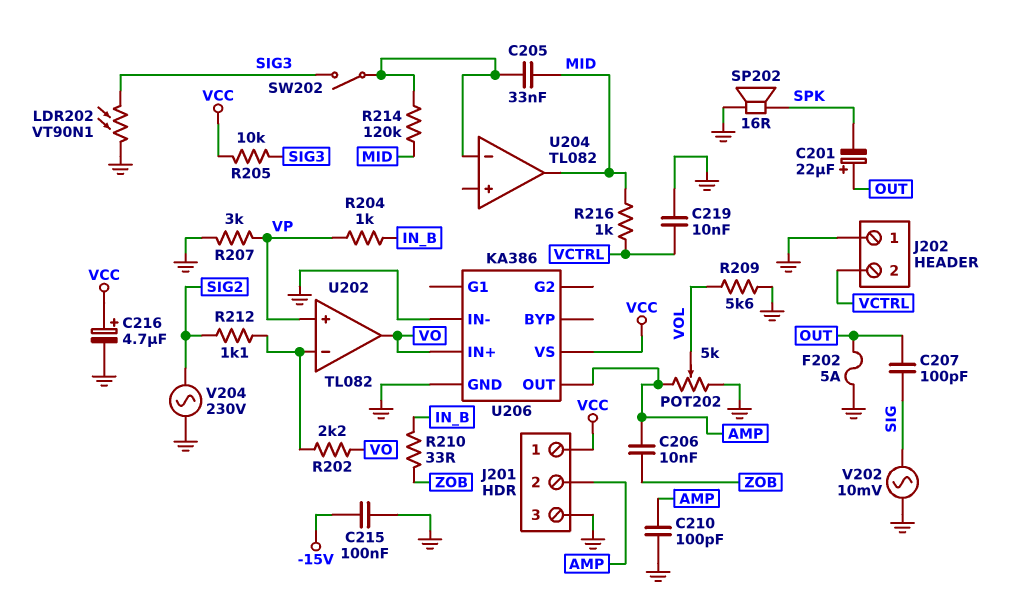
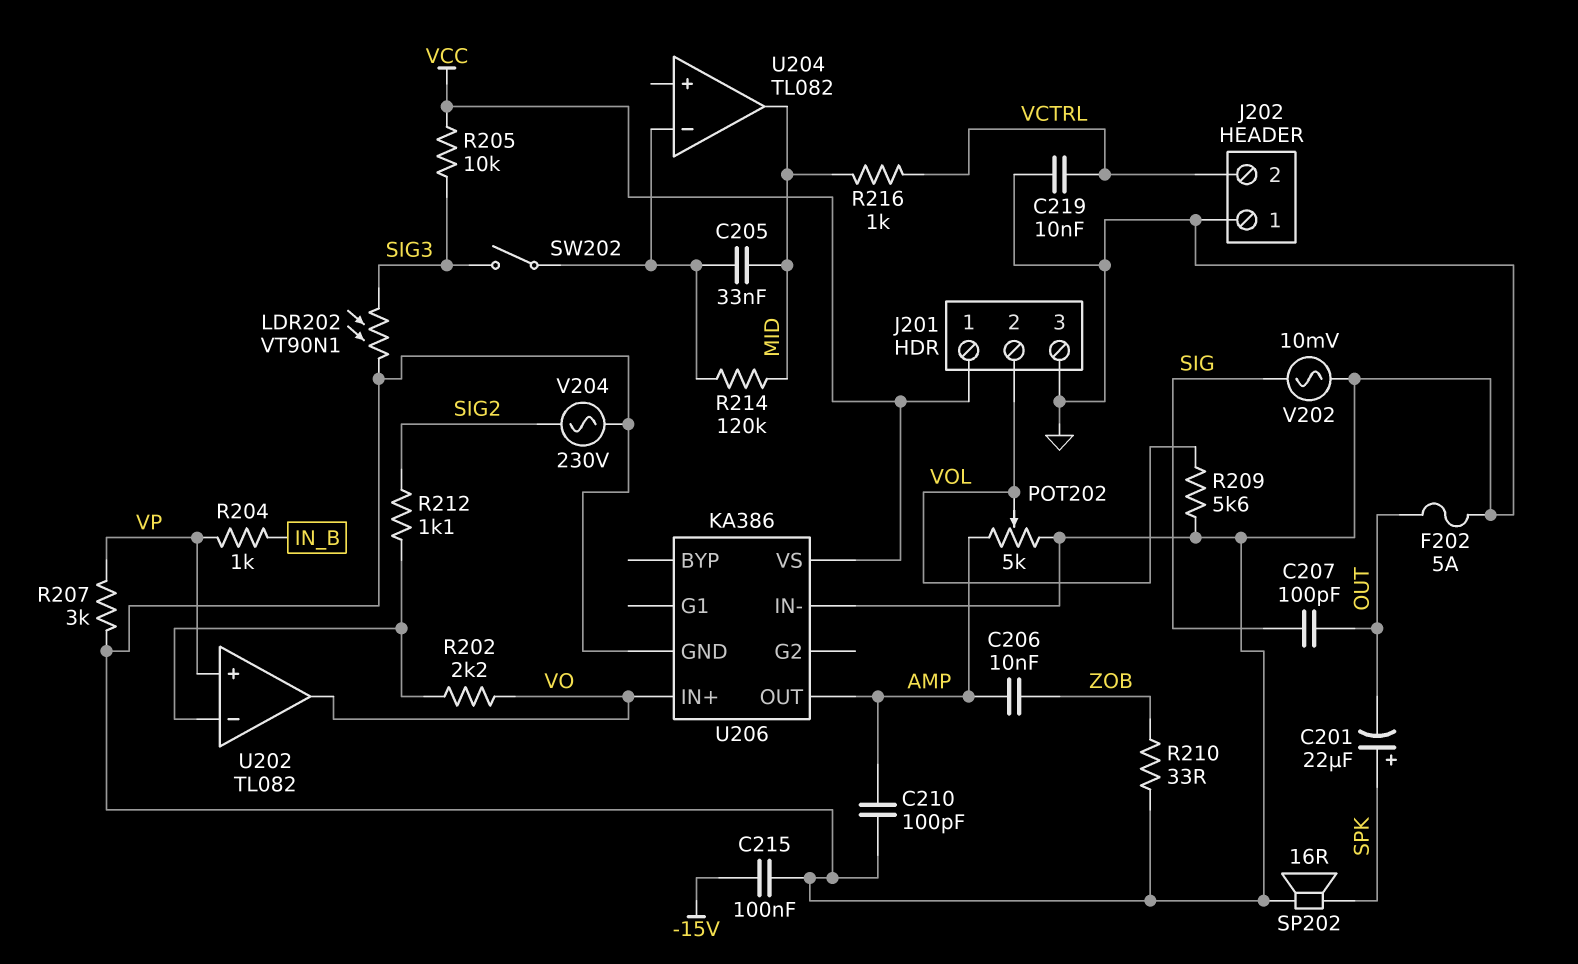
C201: 22uF (plus OUT, minus SPK) -> 22uF (plus SPK, minus OUT)
C216: 4.7uF (plus VCC, minus GND) -> none
J201 pin 2: AMP -> VOL
R210: 33 (IN_B, ZOB) -> 33 (GND, ZOB)

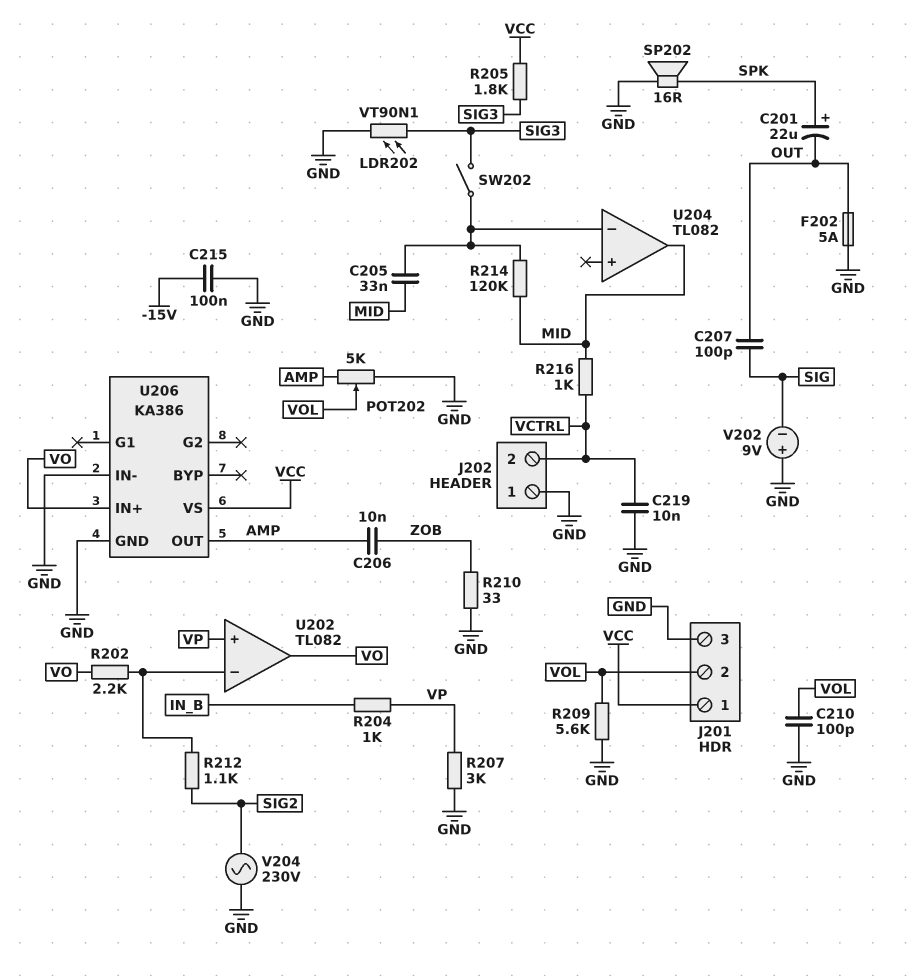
C210: 100pF (AMP, GND) -> 100pF (GND, VOL)
R205: 10k (SIG3, VCC) -> 1.8k (SIG3, VCC)
V202: AC 10mV (GND, SIG) -> 9V (plus GND, minus SIG)

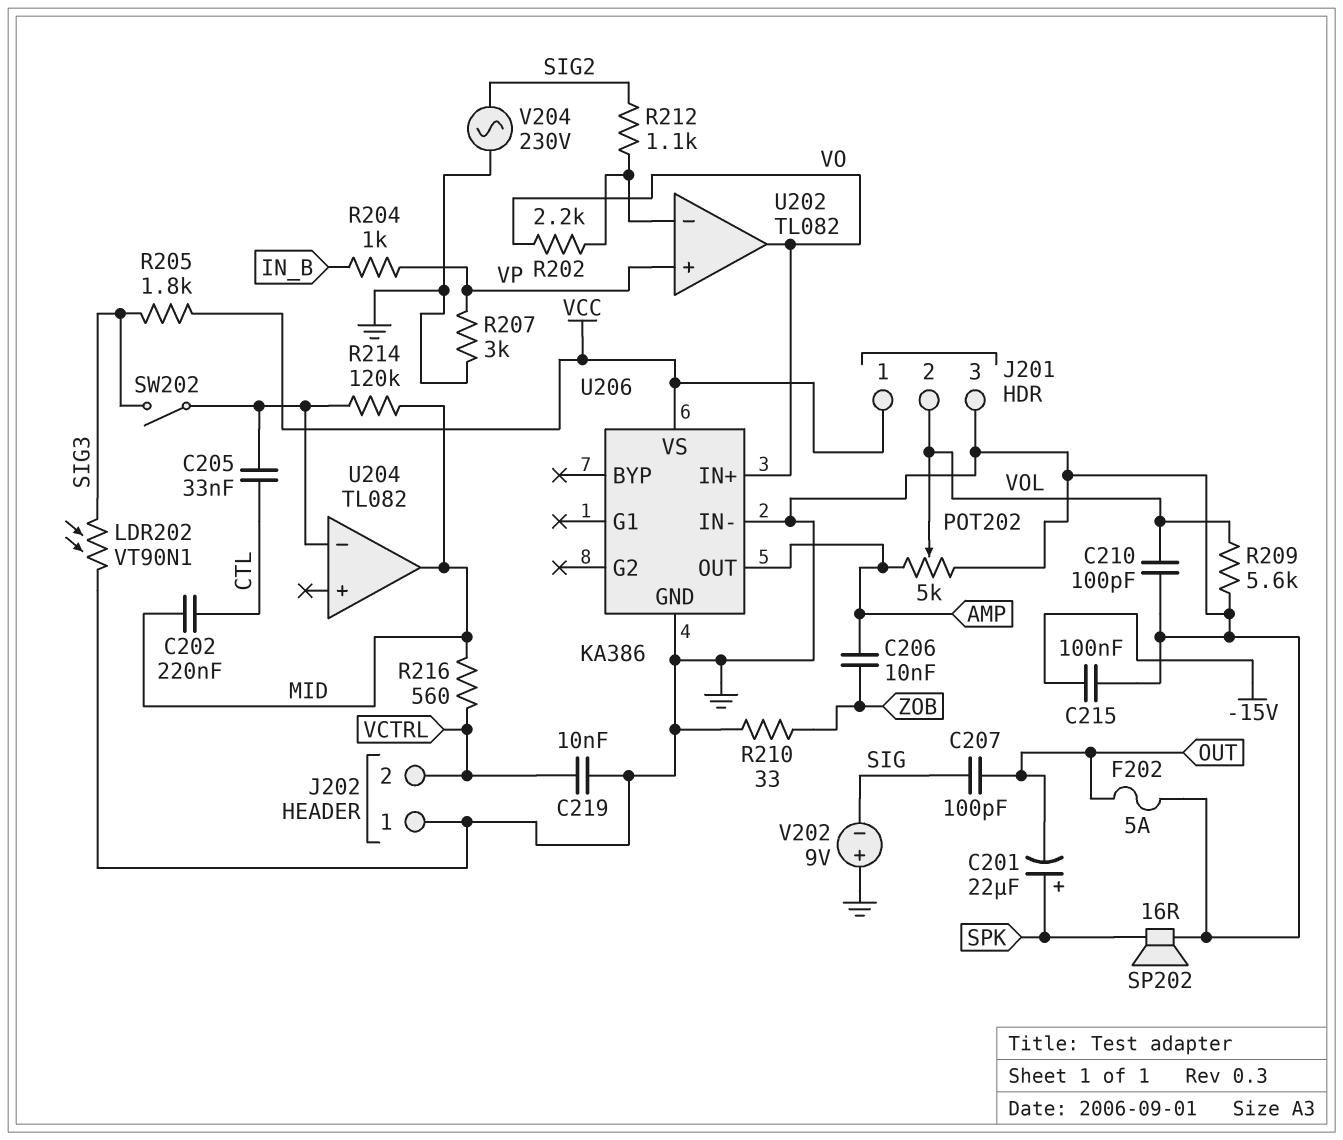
C202: none -> 220nF (CTL, MID)
C205: 33nF (MID, U204/in-) -> 33nF (CTL, U204/in-)
R216: 1k (MID, VCTRL) -> 560 (MID, VCTRL)

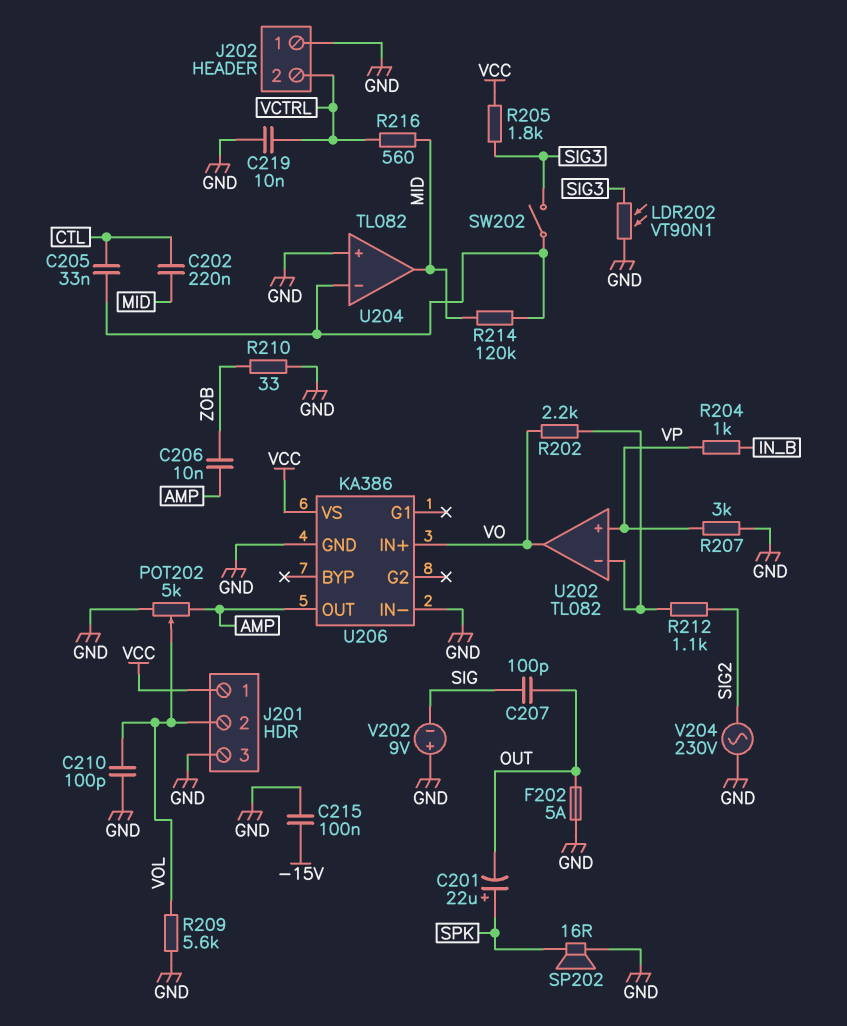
U204 pin in+: none -> GND

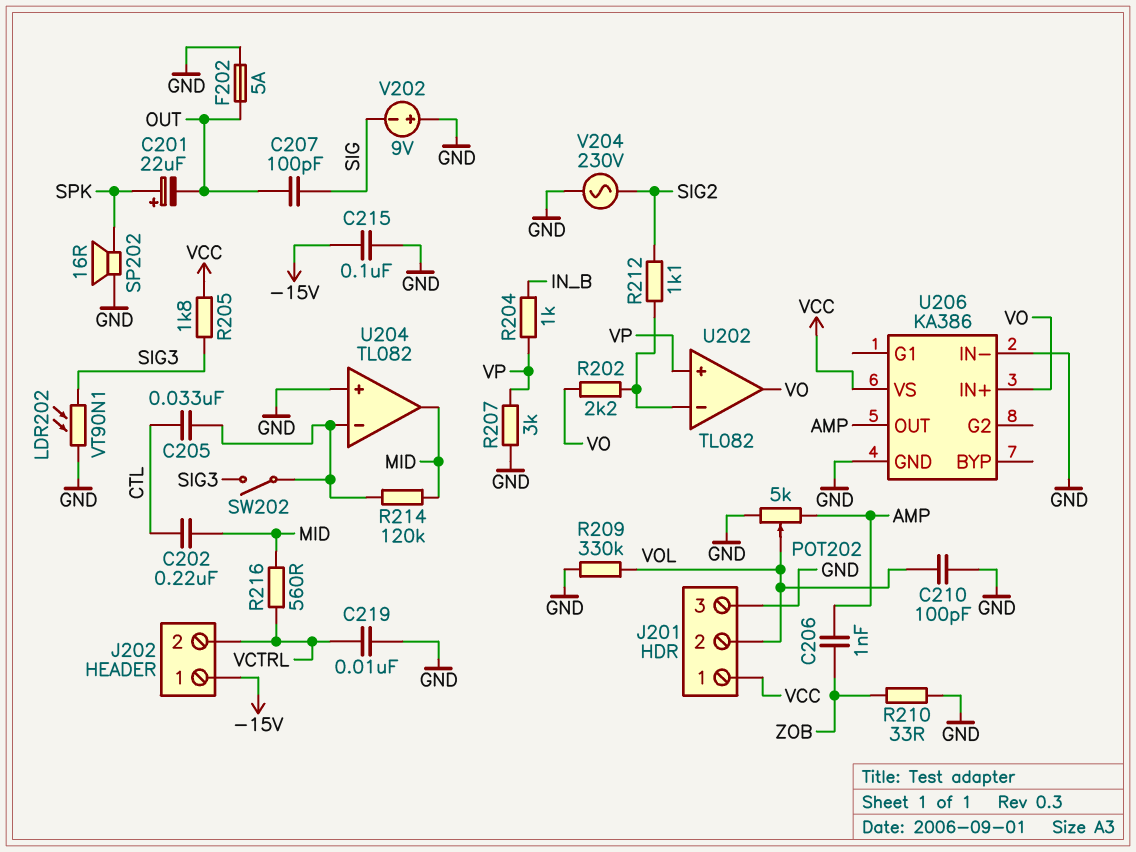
C206: 10nF (AMP, ZOB) -> 1nF (AMP, ZOB)
J202 pin 1: GND -> -15V
R209: 5.6k (GND, VOL) -> 330k (GND, VOL)

